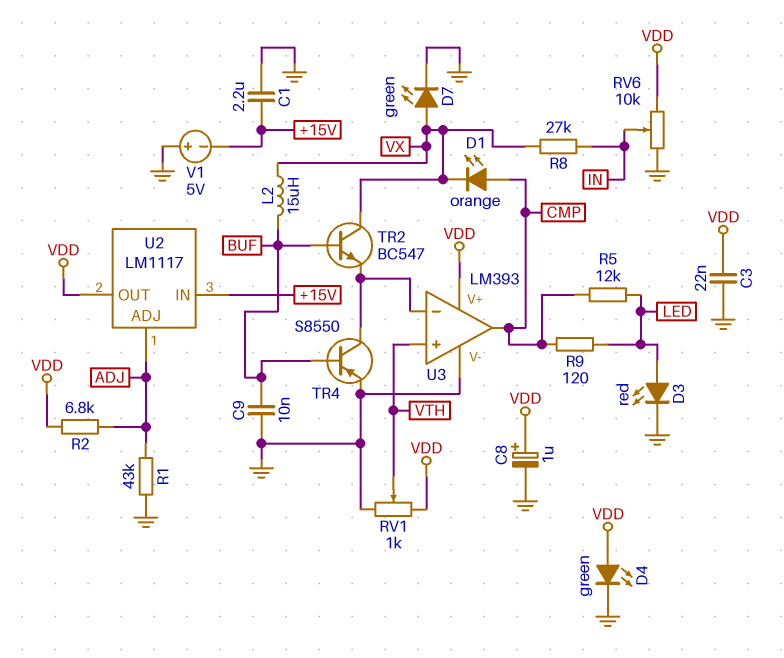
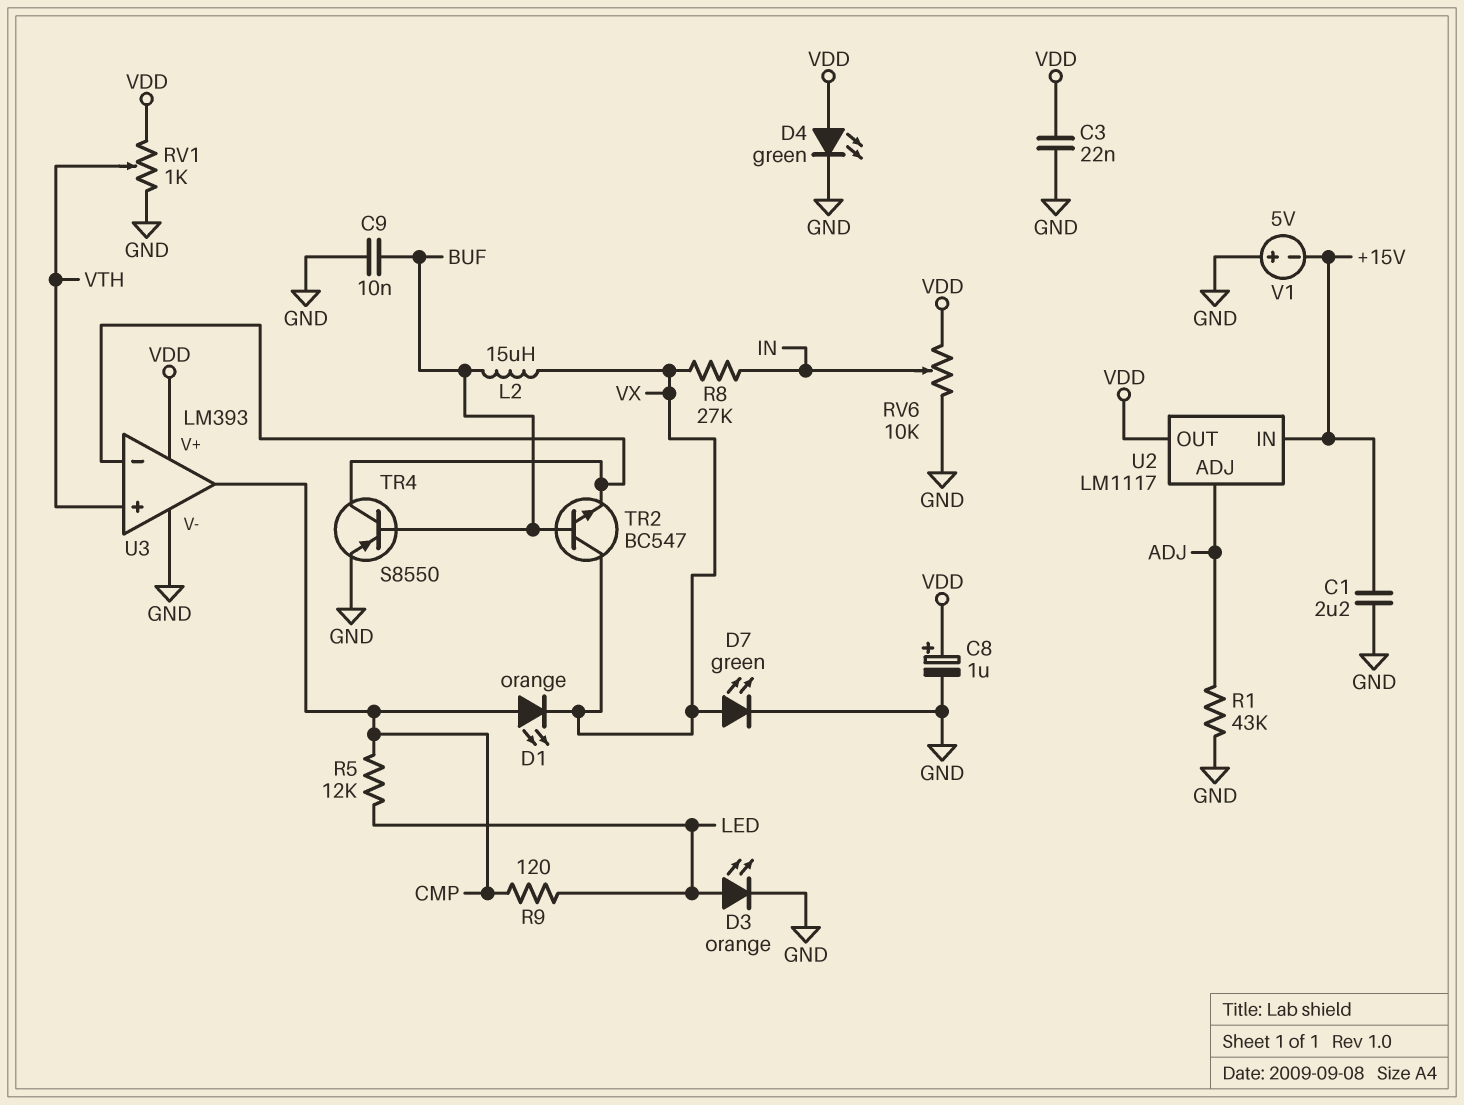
D3: LED red (A LED, K GND) -> LED orange (A LED, K GND)
R2: 6.8k (ADJ, VDD) -> none

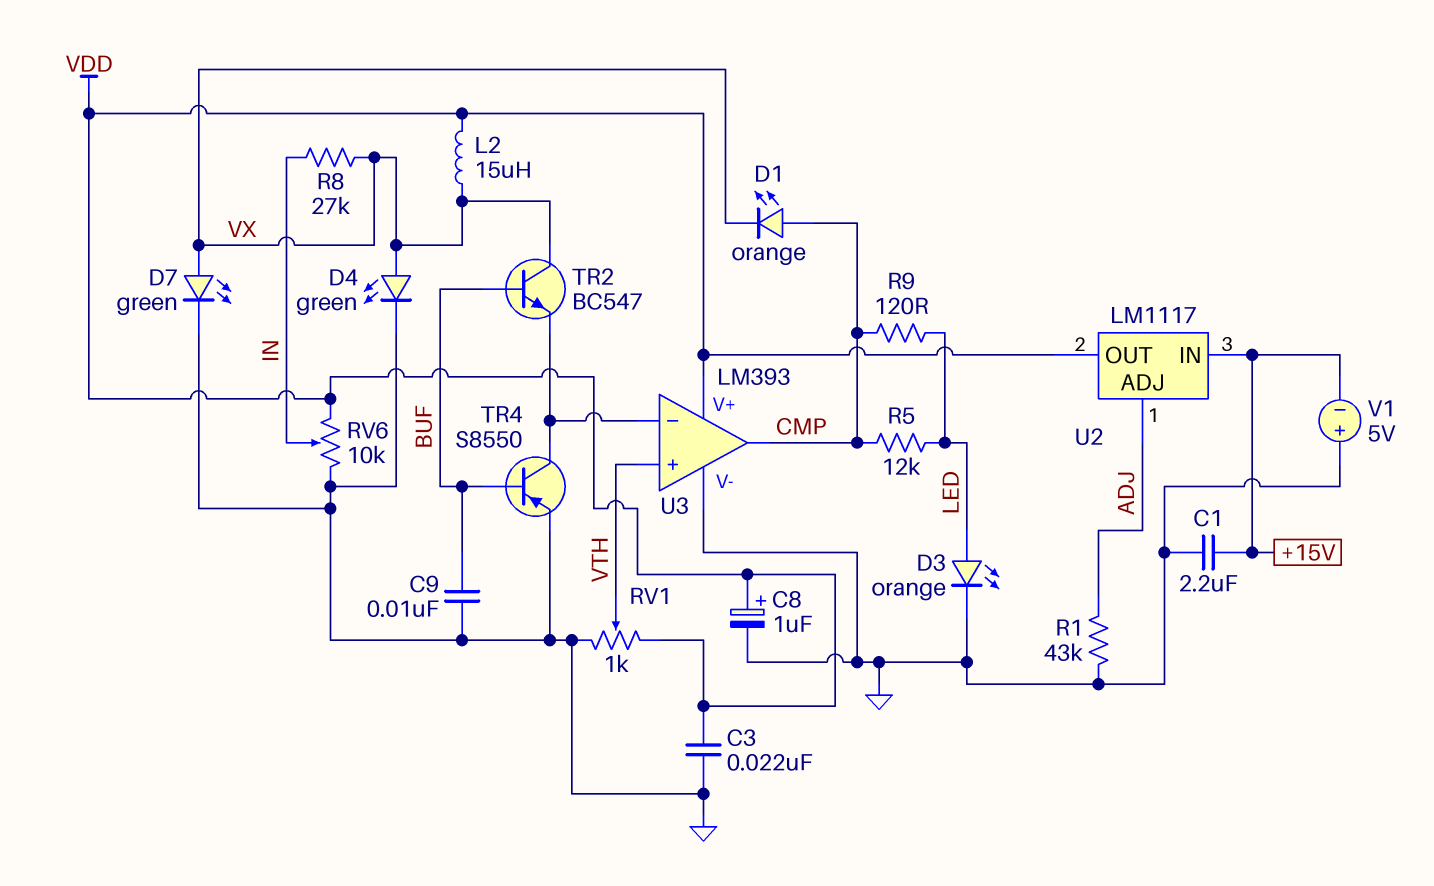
D4: LED green (A VDD, K GND) -> LED green (A VX, K GND)
L2: 15uH (BUF, VX) -> 15uH (VDD, VX)

